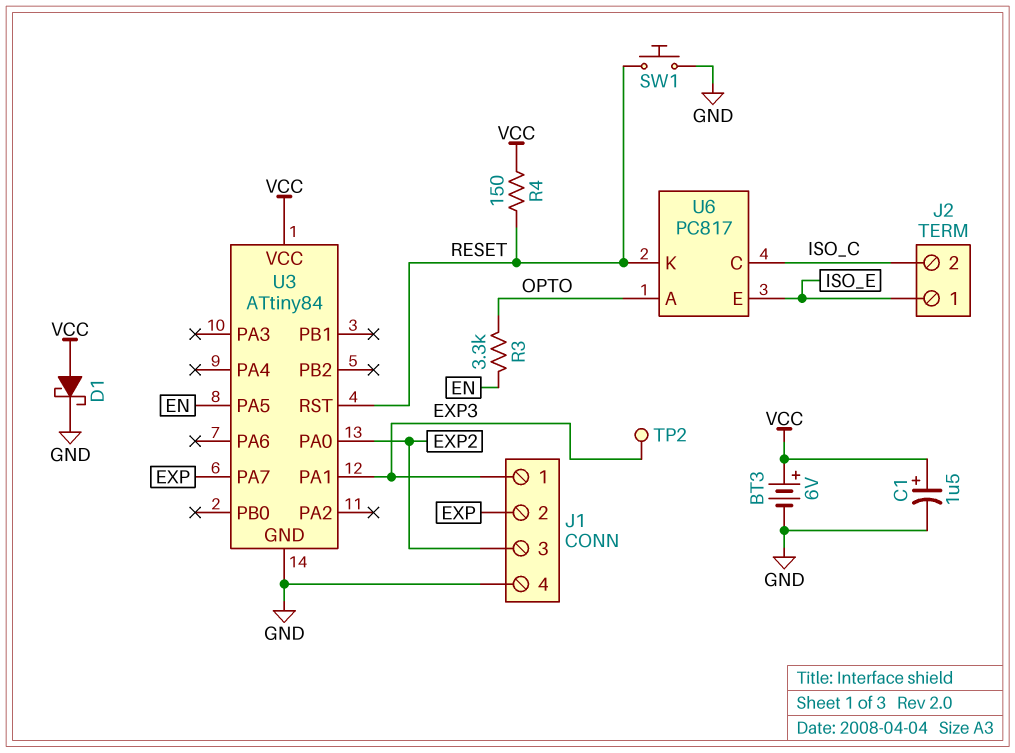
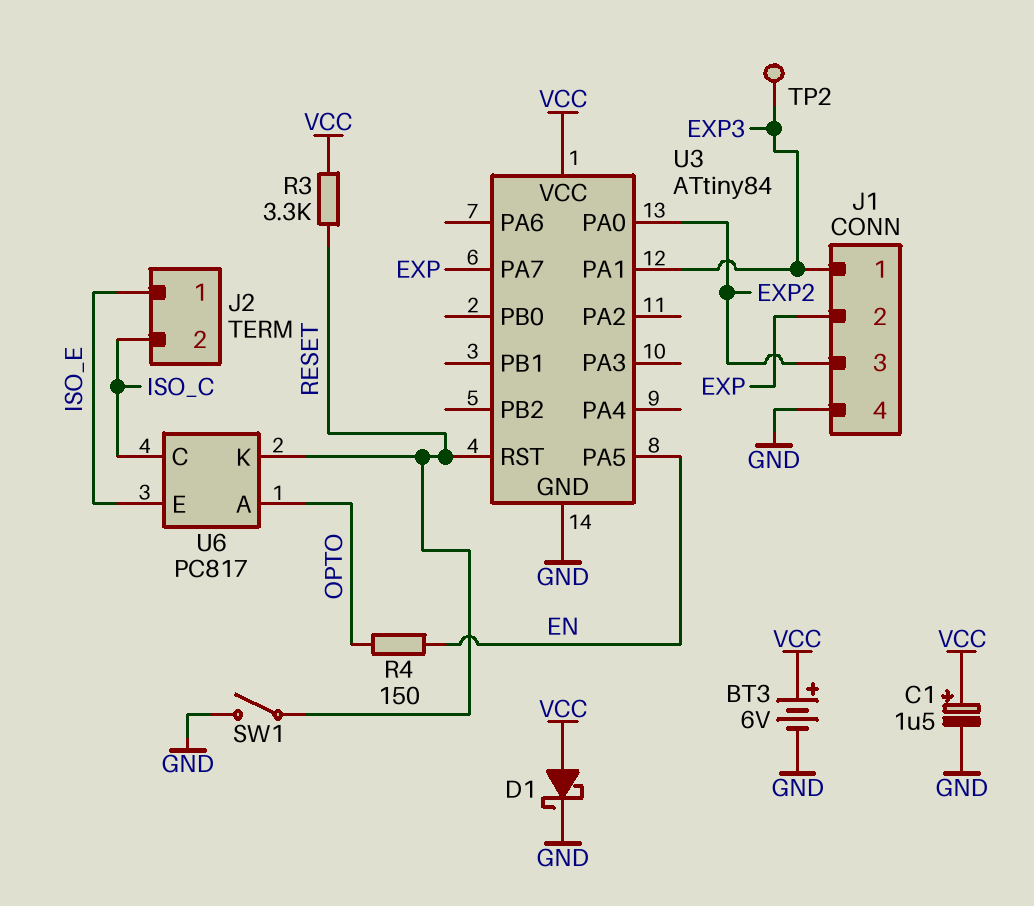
R3: 3.3k (EN, OPTO) -> 3.3k (RESET, VCC)
R4: 150 (RESET, VCC) -> 150 (EN, OPTO)
SW1: button (GND, RESET) -> switch (GND, RESET)

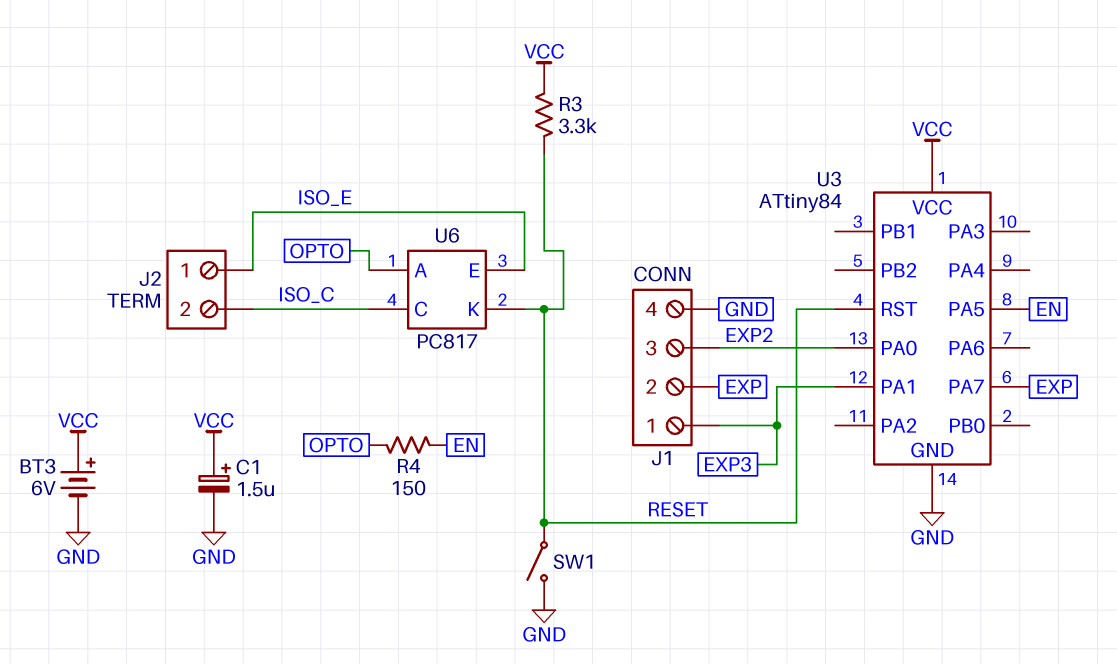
D1: schottky (A VCC, K GND) -> none
TP2: test point (EXP3) -> none

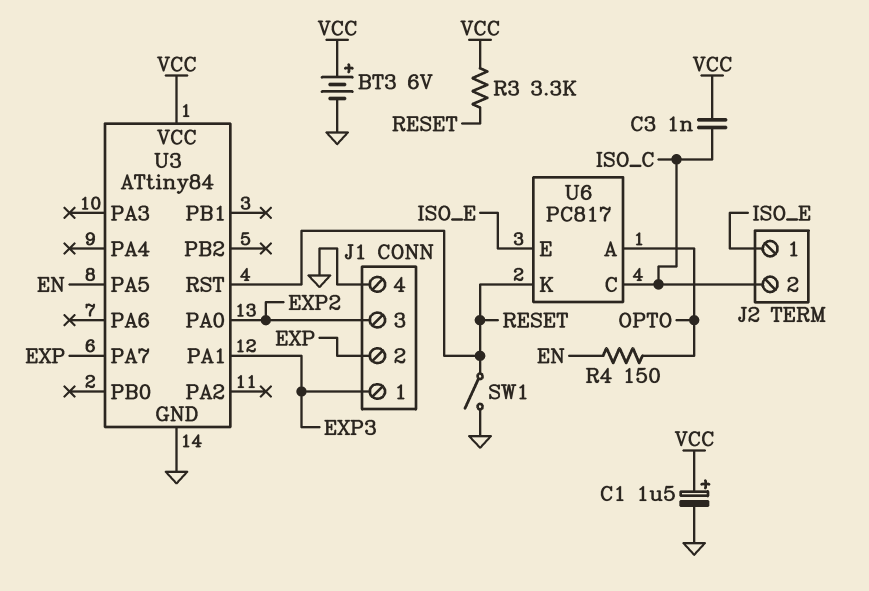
C3: none -> 1nF (ISO_C, VCC)

